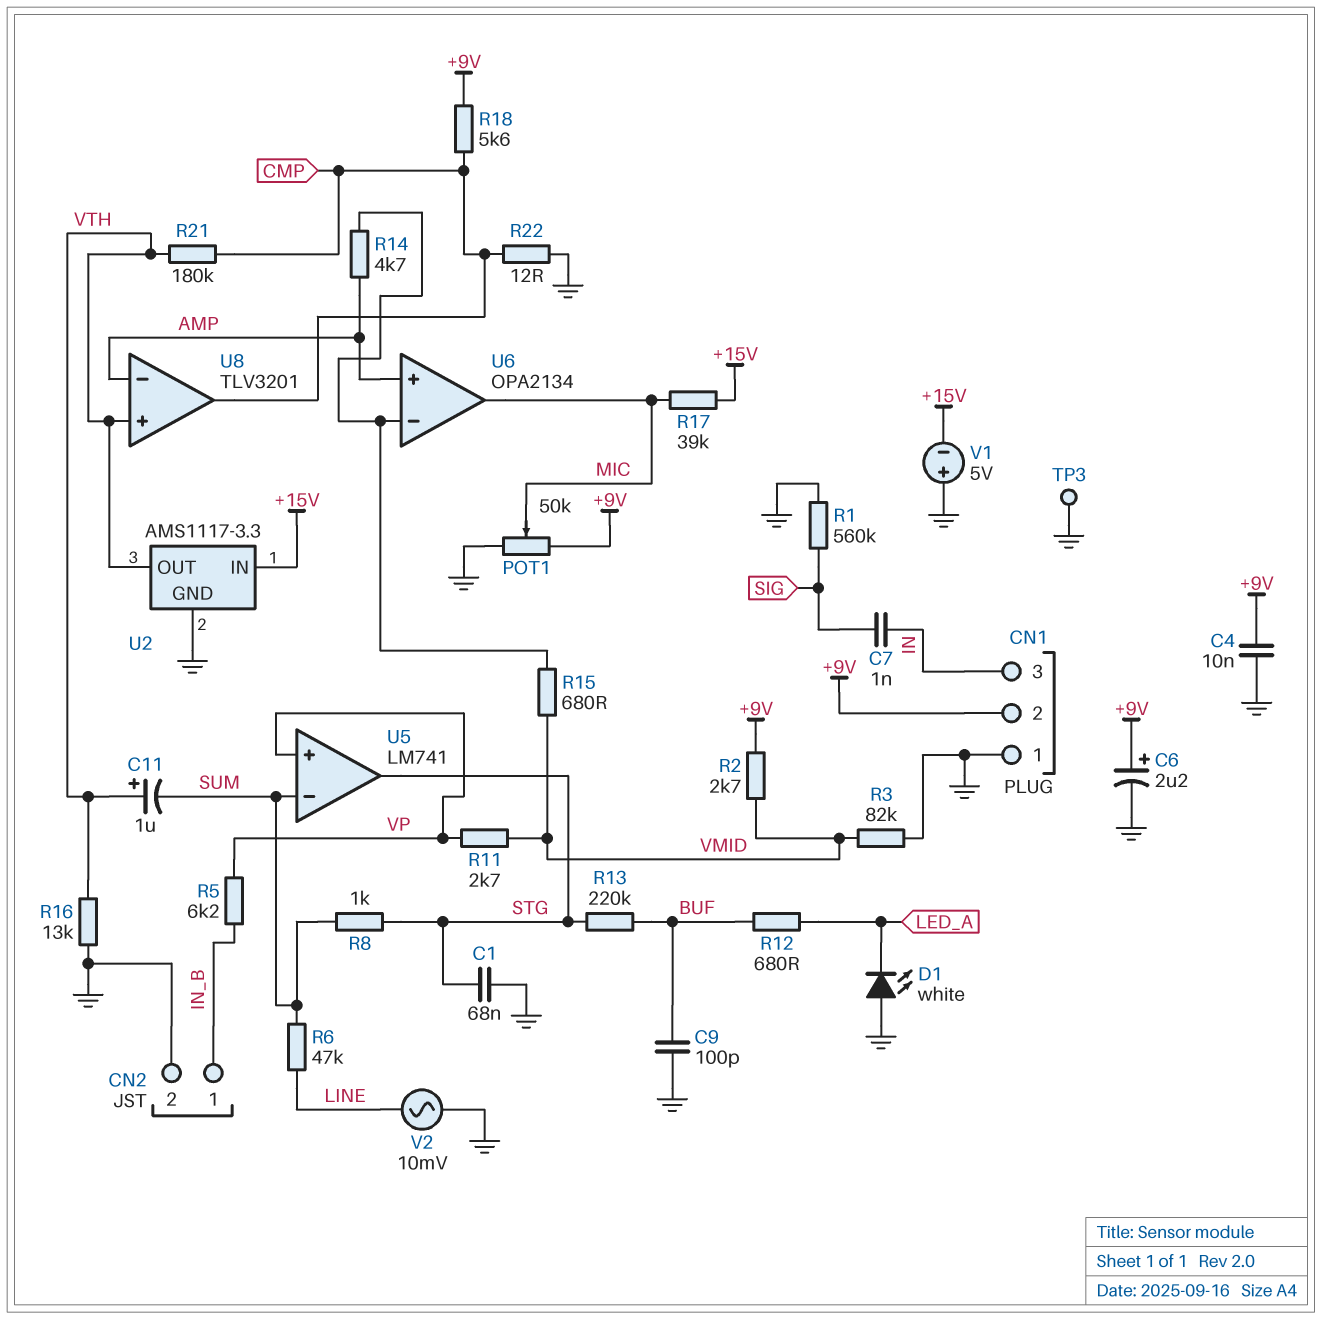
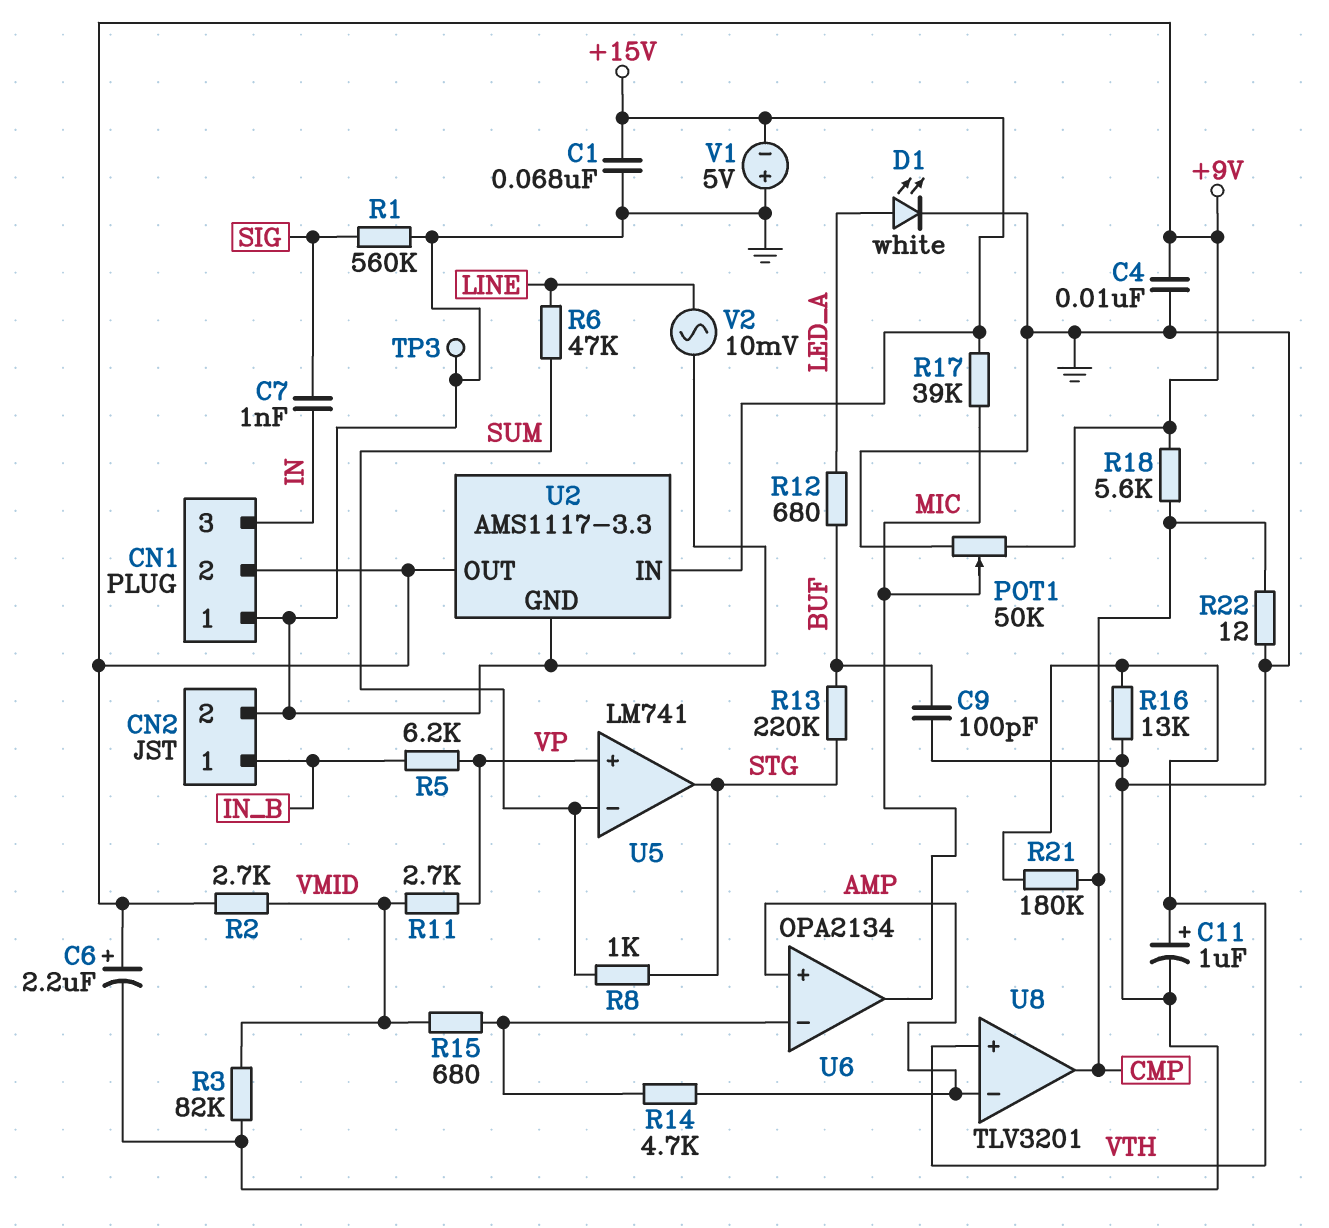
C1: 68nF (GND, STG) -> 68nF (+15V, GND)
C11: 1uF (plus VTH, minus SUM) -> 1uF (plus VTH, minus GND)
D1: LED white (A GND, K LED_A) -> LED white (A LED_A, K GND)
U2 pin OUT: VTH -> +9V

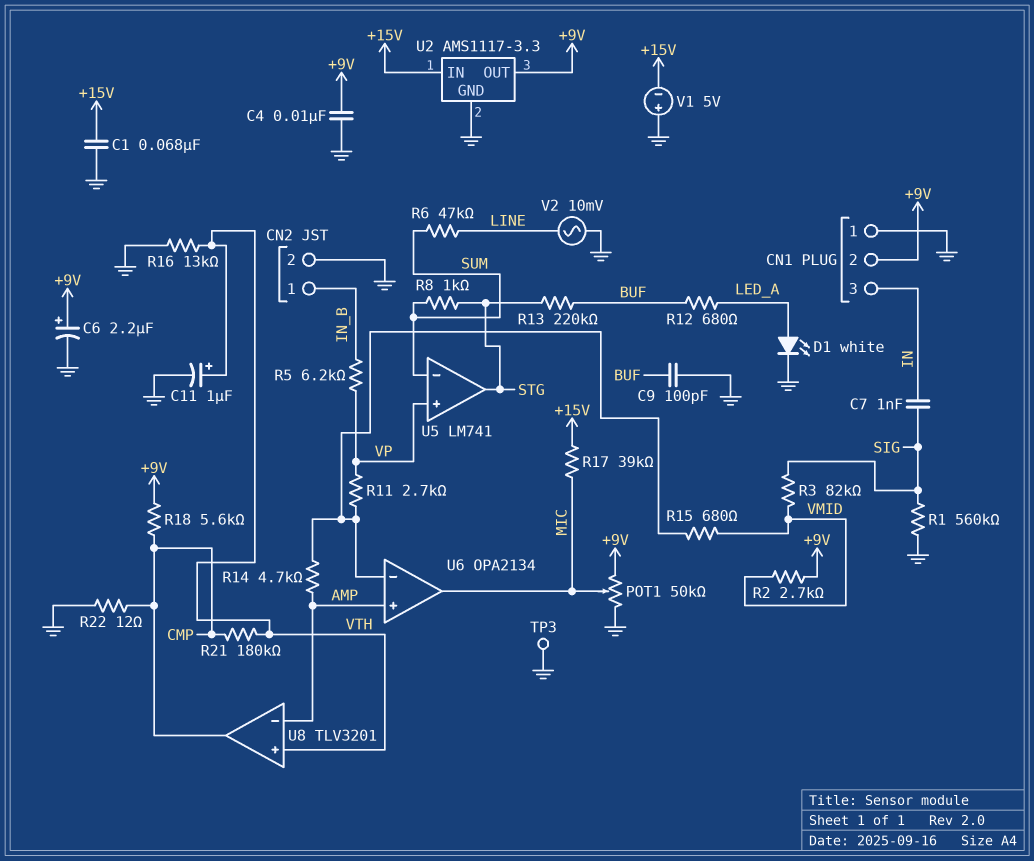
R3: 82k (GND, VMID) -> 82k (SIG, VMID)
R11: 2.7k (VMID, VP) -> 2.7k (U6/in-, VP)

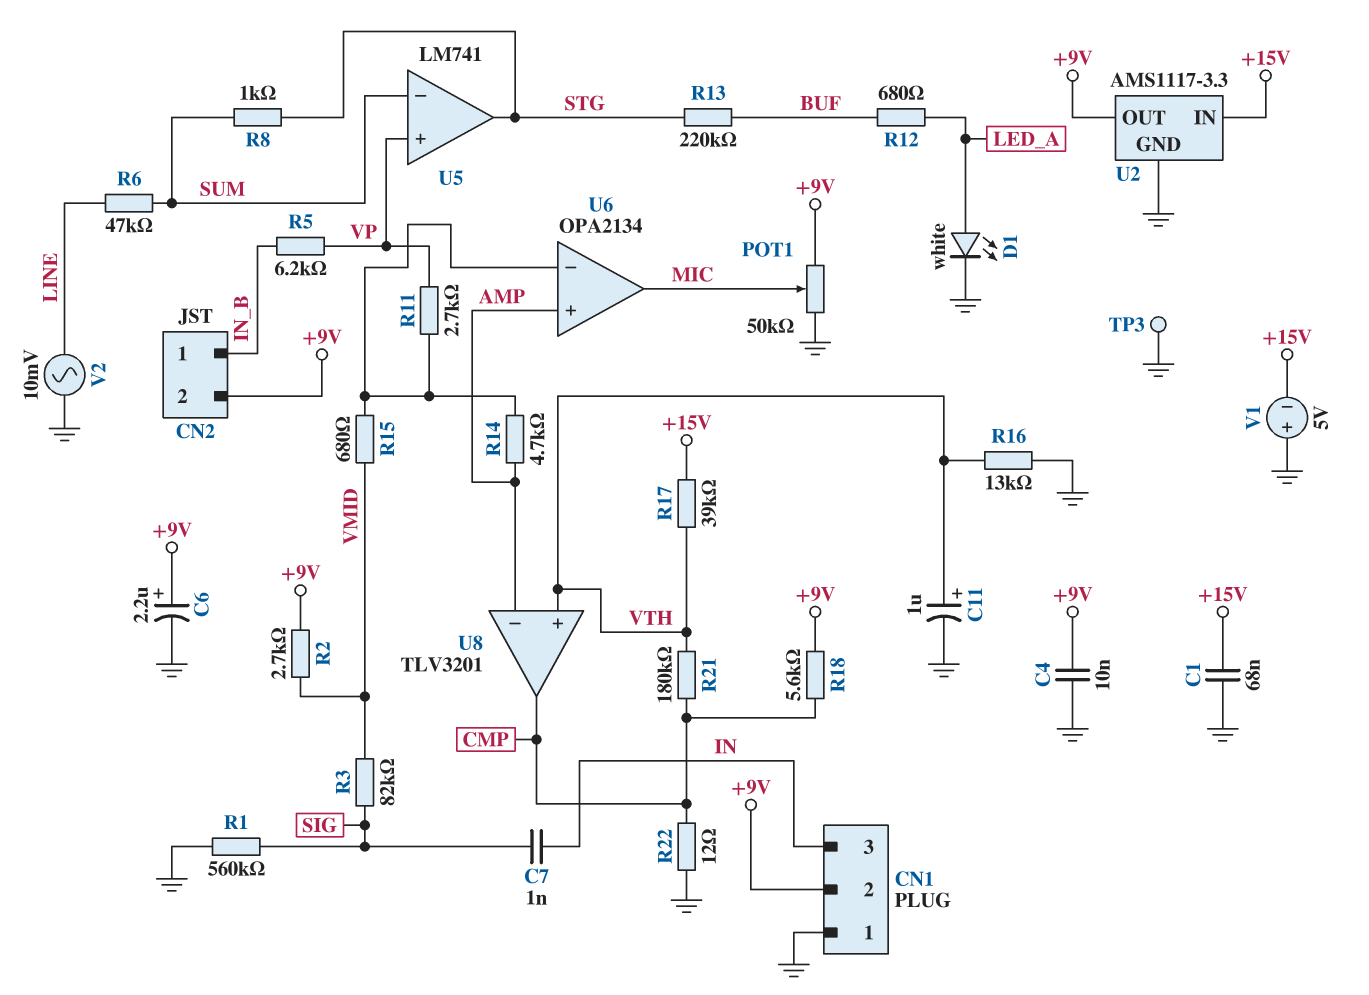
C9: 100pF (BUF, GND) -> none
CN2 pin 2: GND -> +9V
R17: 39k (+15V, MIC) -> 39k (+15V, VTH)

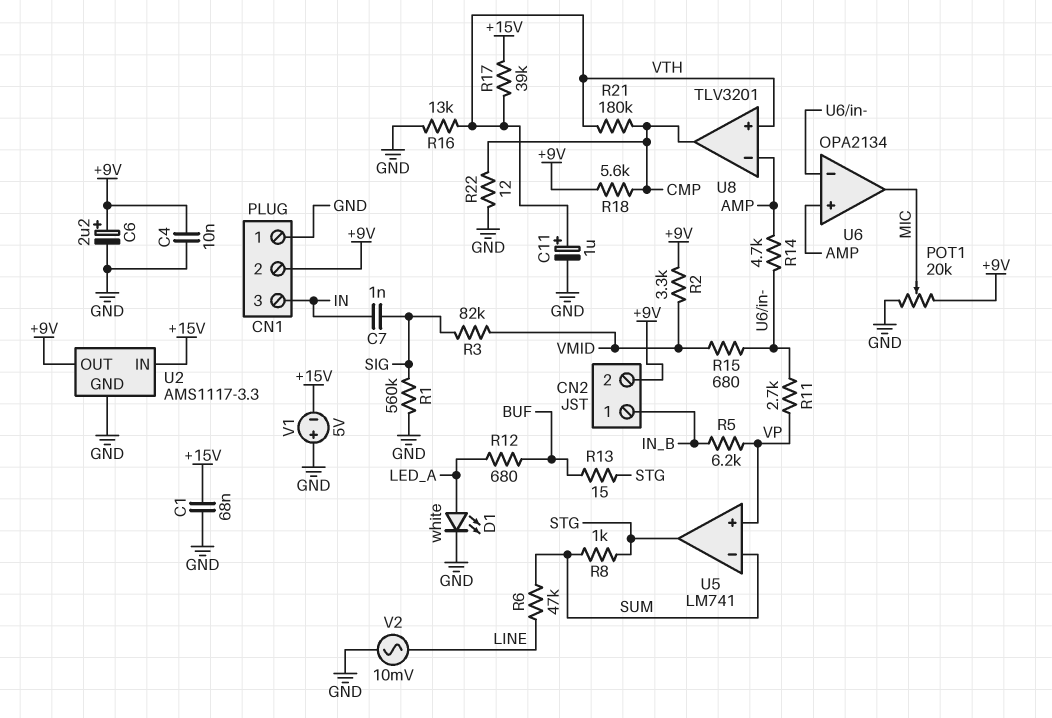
POT1: 50k (+9V, GND, wiper MIC) -> 20k (+9V, GND, wiper MIC)
R2: 2.7k (+9V, VMID) -> 3.3k (+9V, VMID)
R13: 220k (BUF, STG) -> 15 (BUF, STG)
TP3: test point (GND) -> none

